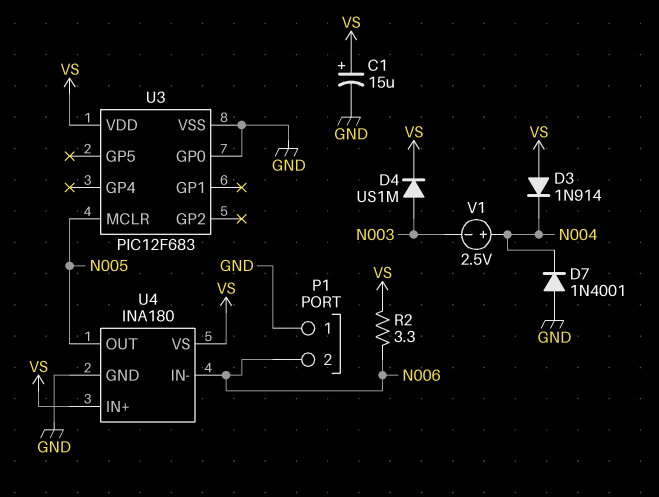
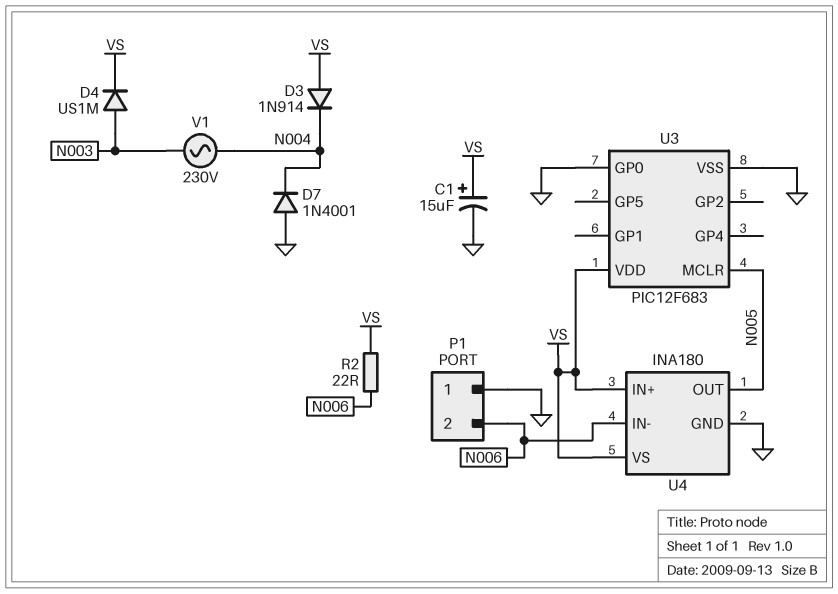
R2: 3.3 (N006, VS) -> 22 (N006, VS)
V1: 2.5V (plus N004, minus N003) -> AC 230V (N003, N004)

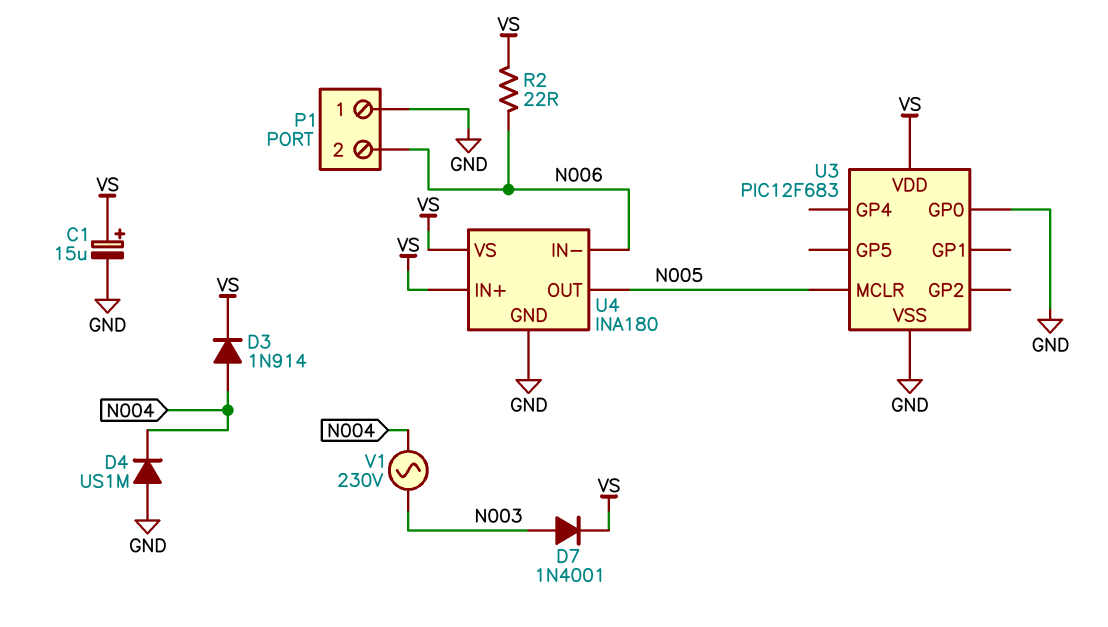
D3: diode 1N914 (A VS, K N004) -> diode 1N914 (A N004, K VS)
D4: diode US1M (A N003, K VS) -> diode US1M (A GND, K N004)
D7: diode 1N4001 (A GND, K N004) -> diode 1N4001 (A N003, K VS)

